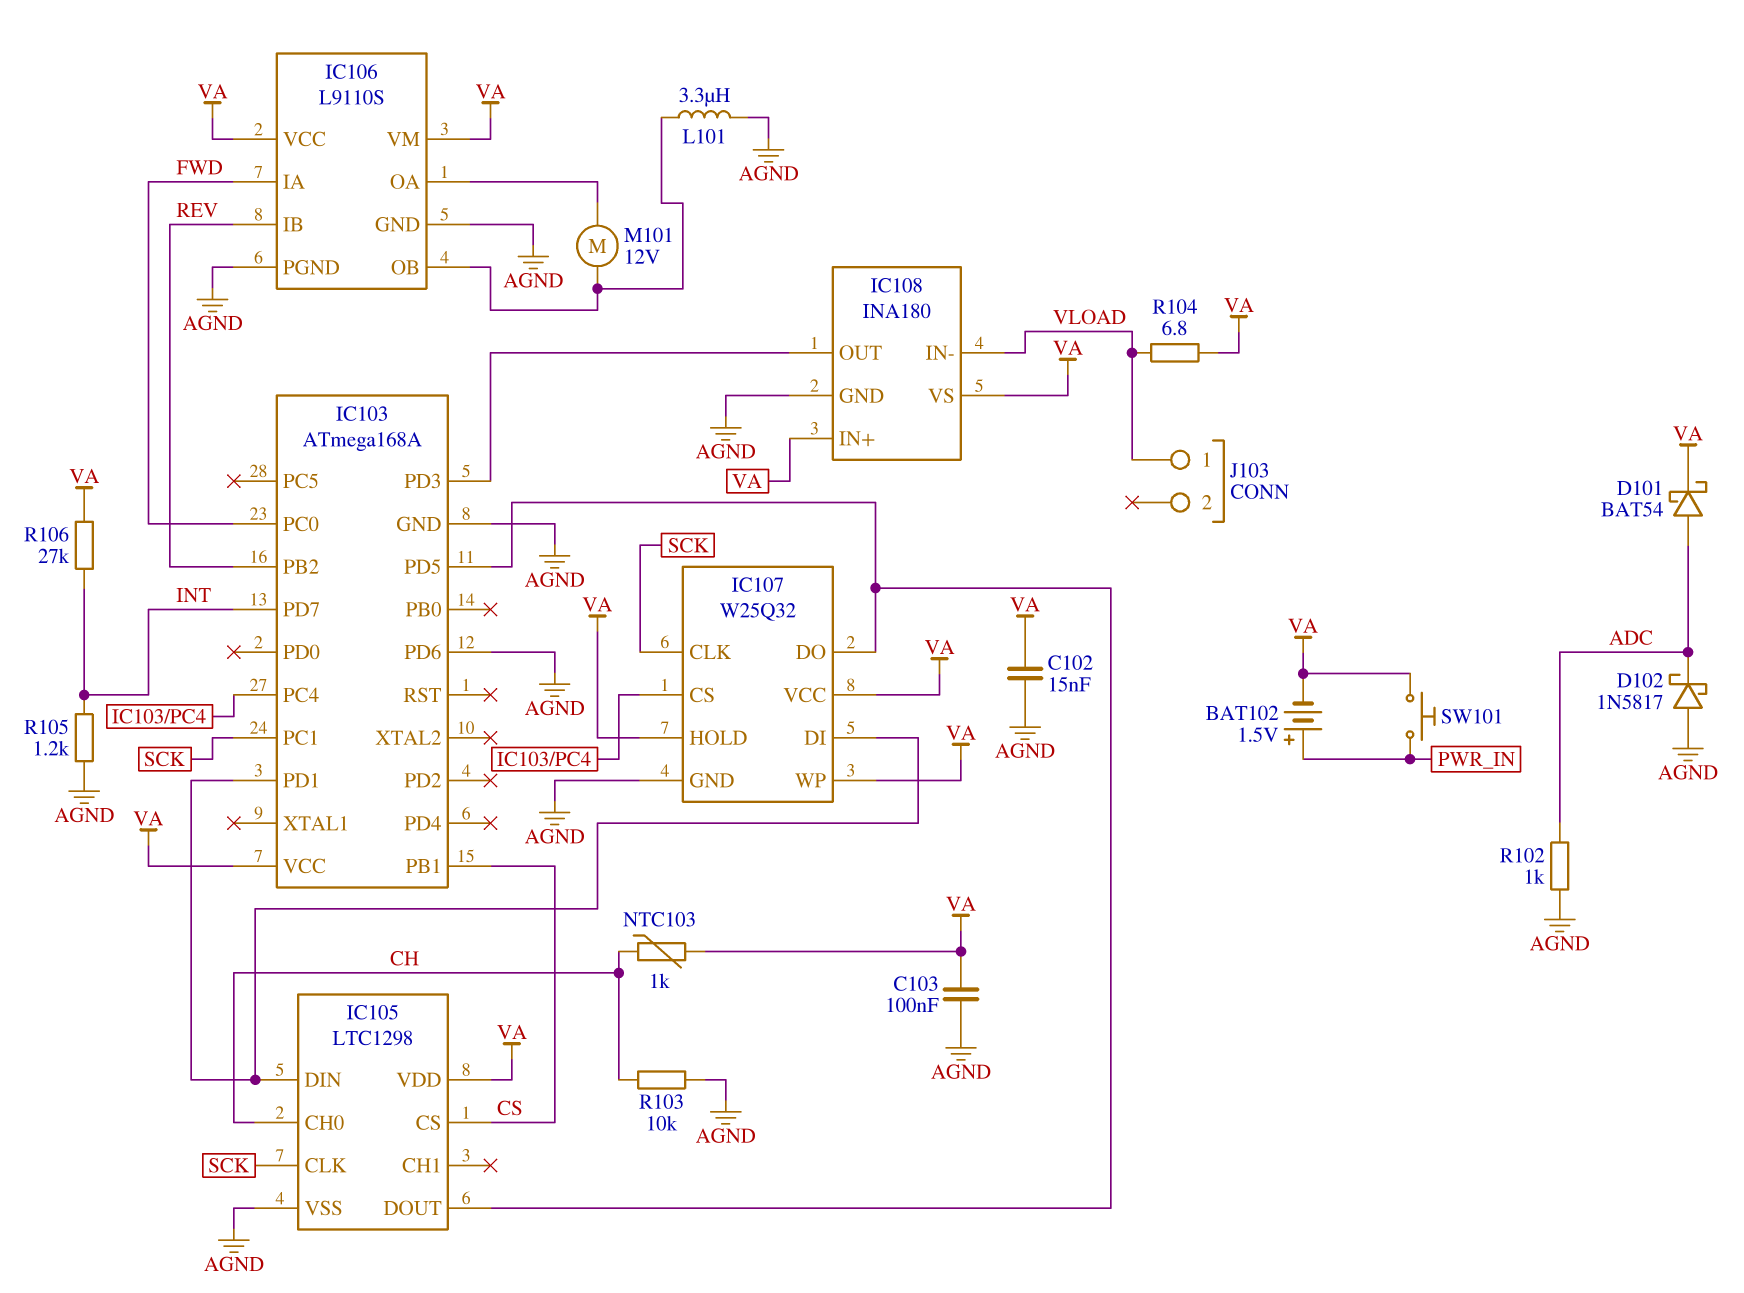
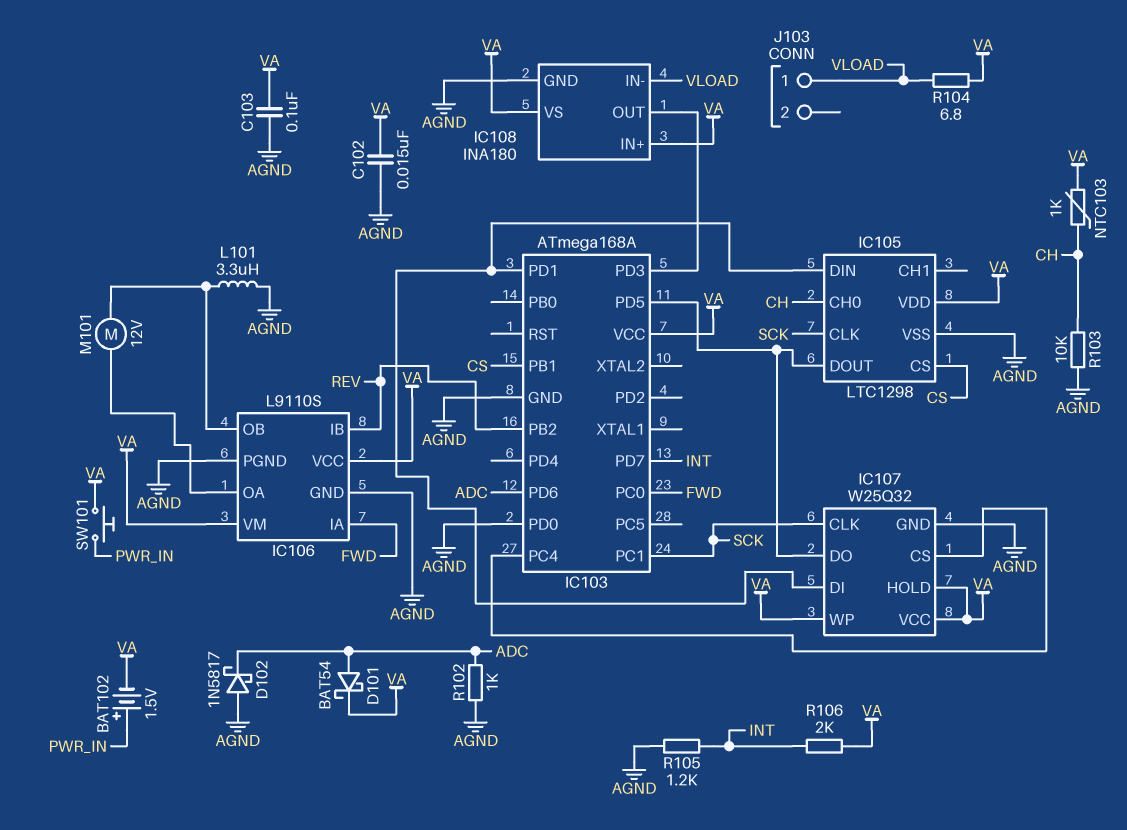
IC103 pin PD0: none -> AGND
IC103 pin PD6: AGND -> ADC
R106: 27k (INT, VA) -> 2k (INT, VA)

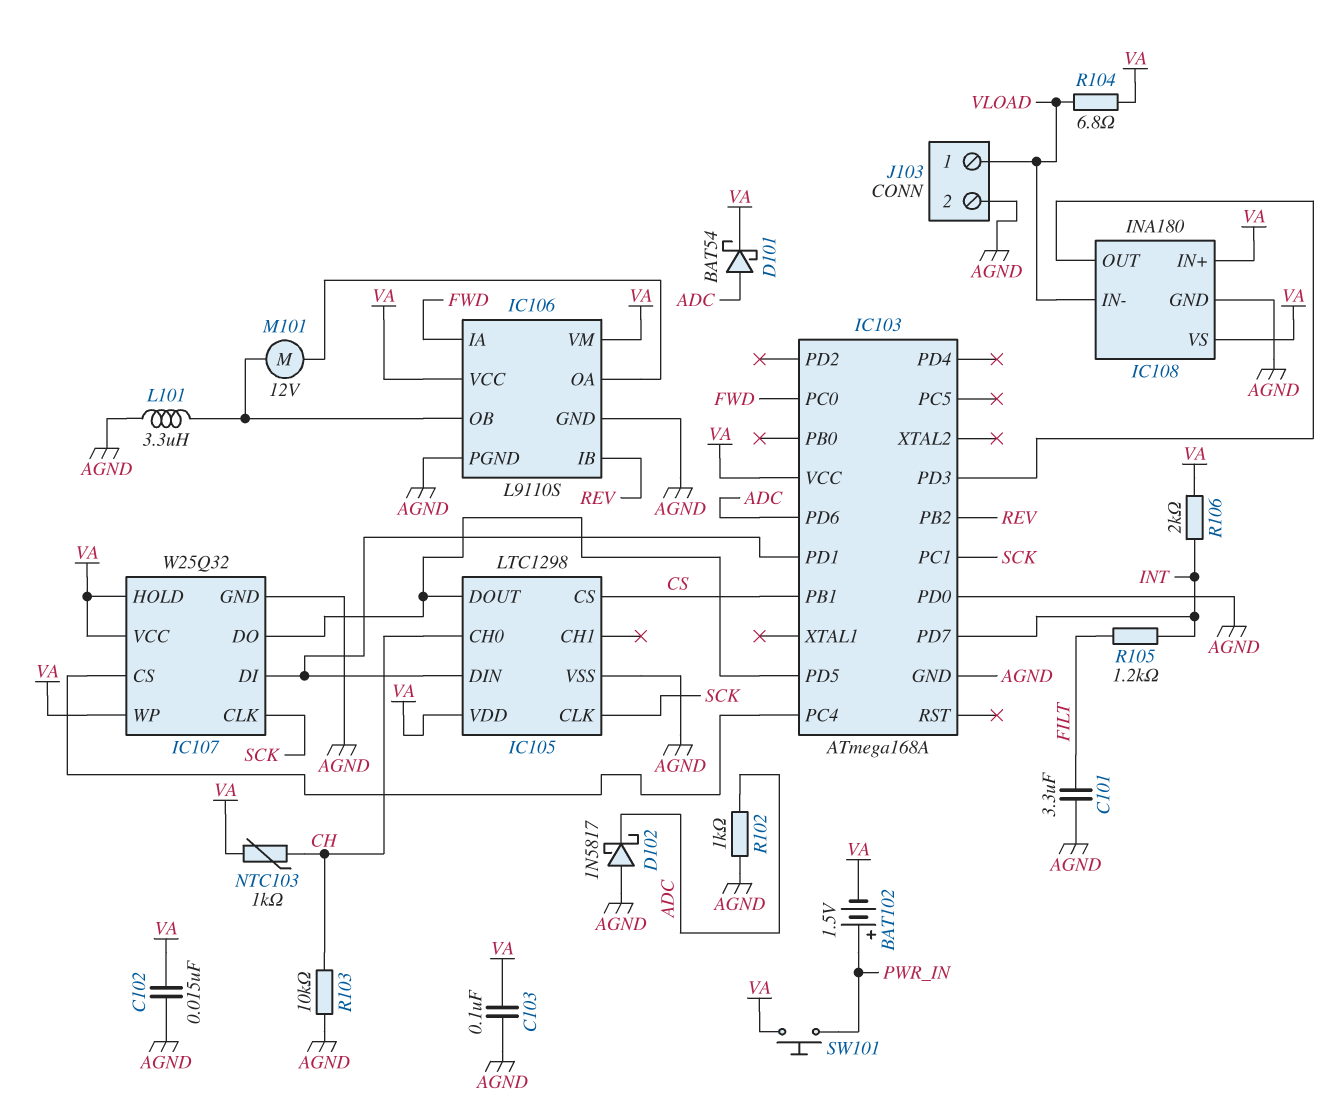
C101: none -> 3.3uF (AGND, FILT)
J103 pin 2: none -> AGND
R105: 1.2k (AGND, INT) -> 1.2k (FILT, INT)

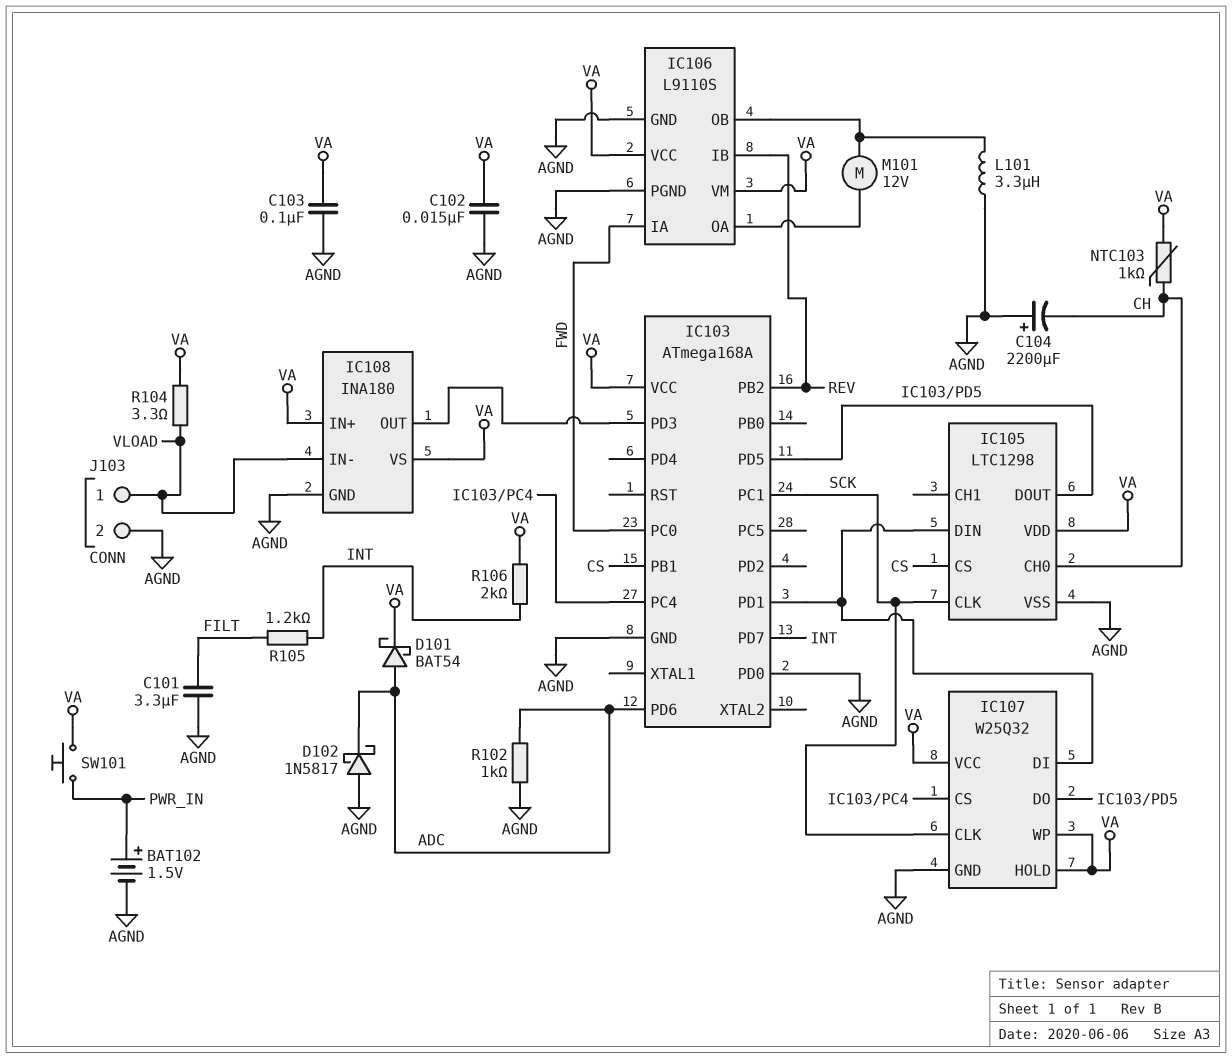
BAT102: 1.5V (plus PWR_IN, minus VA) -> 1.5V (plus PWR_IN, minus AGND)
C104: none -> 2200uF (plus AGND, minus CH)
R103: 10k (AGND, CH) -> none
R104: 6.8 (VA, VLOAD) -> 3.3 (VA, VLOAD)

